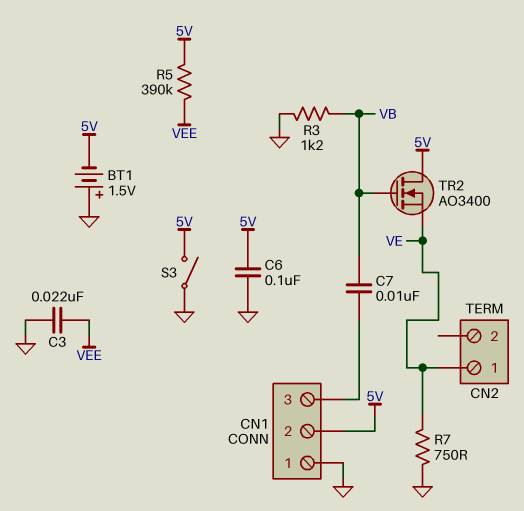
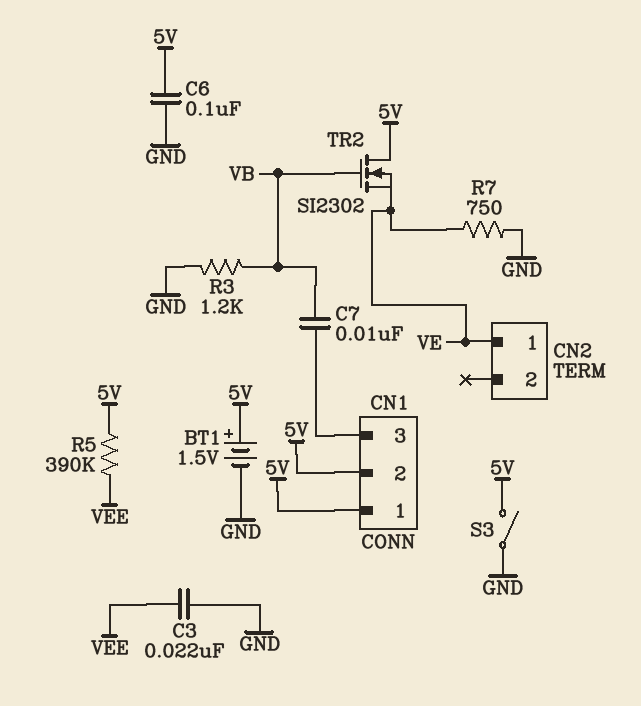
BT1: 1.5V (plus GND, minus 5V) -> 1.5V (plus 5V, minus GND)
CN1 pin 1: GND -> 5V
TR2: NMOS AO3400 (G VB, D 5V, S VE) -> NMOS SI2302 (G VB, D 5V, S VE)

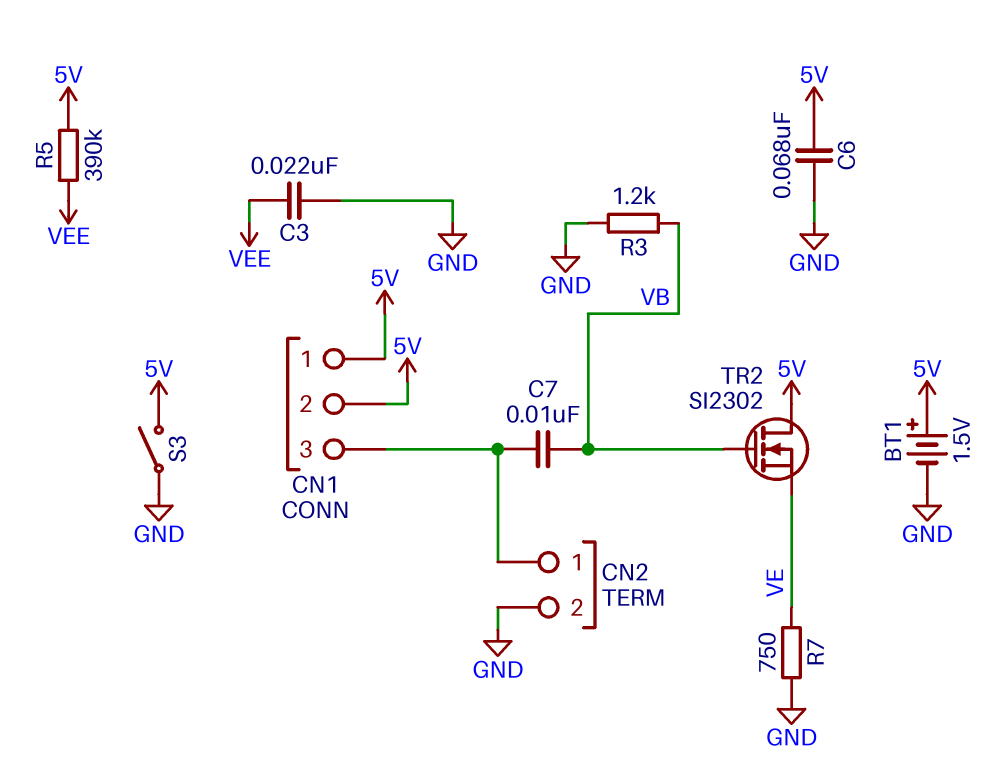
C6: 100nF (5V, GND) -> 68nF (5V, GND)
CN2 pin 1: VE -> CN1/3
CN2 pin 2: none -> GND

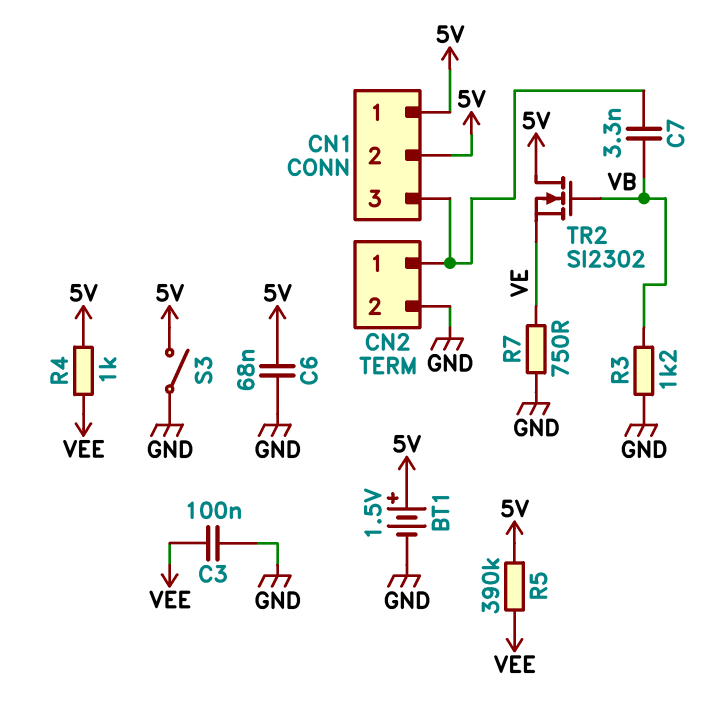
C3: 22nF (GND, VEE) -> 100nF (GND, VEE)
C7: 10nF (CN1/3, VB) -> 3.3nF (CN1/3, VB)
R4: none -> 1k (5V, VEE)

